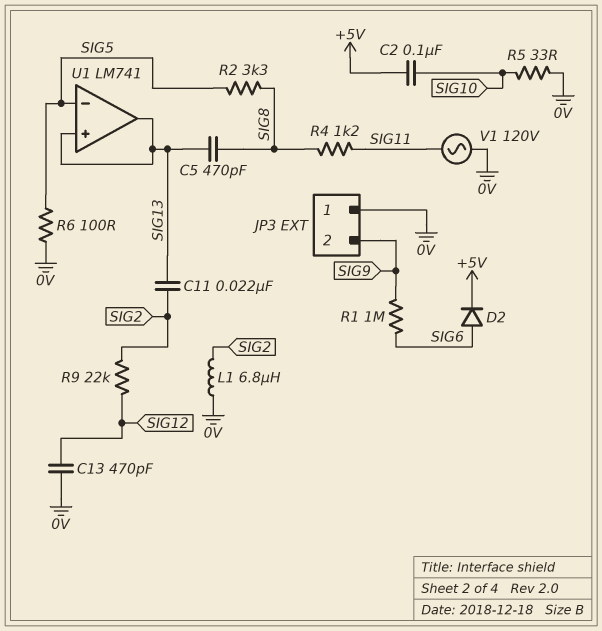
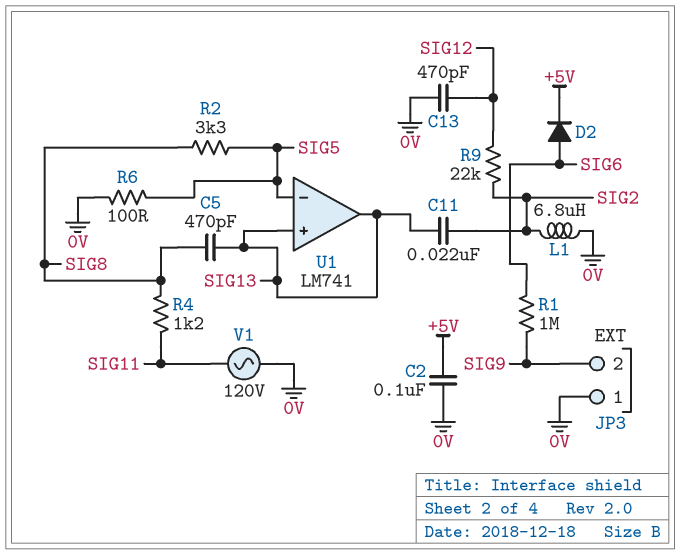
C2: 100nF (+5V, SIG10) -> 100nF (+5V, 0V)
R5: 33 (0V, SIG10) -> none

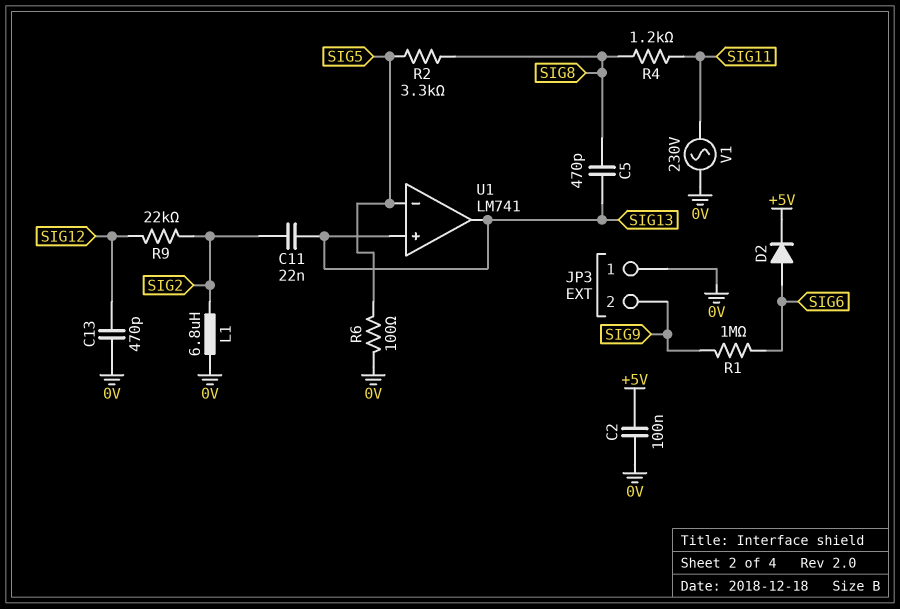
V1: AC 120V (0V, SIG11) -> AC 230V (0V, SIG11)

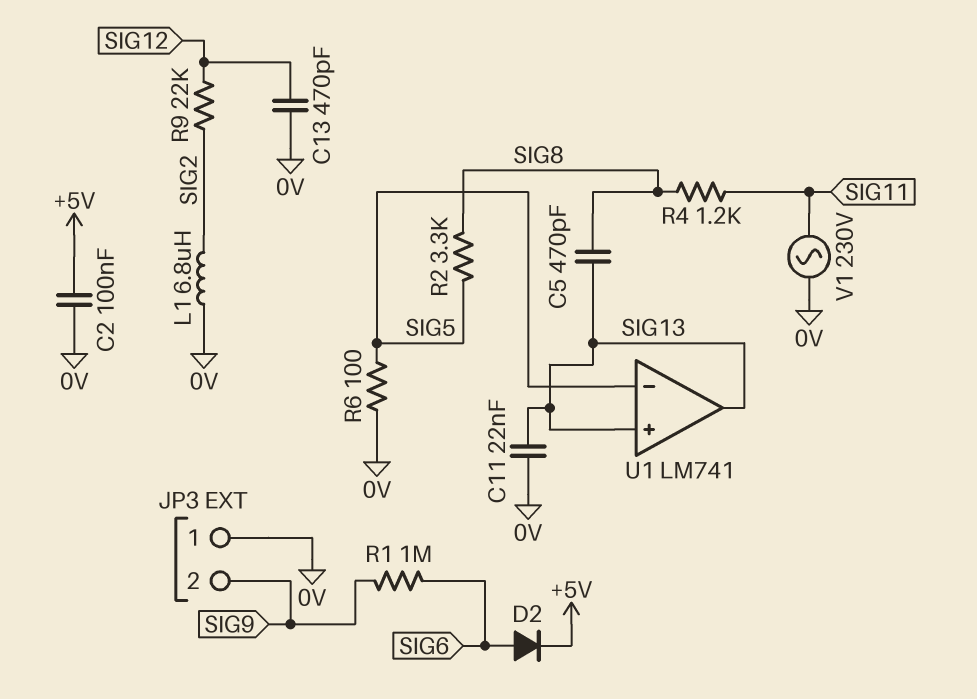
C11: 22nF (SIG2, SIG13) -> 22nF (0V, SIG13)

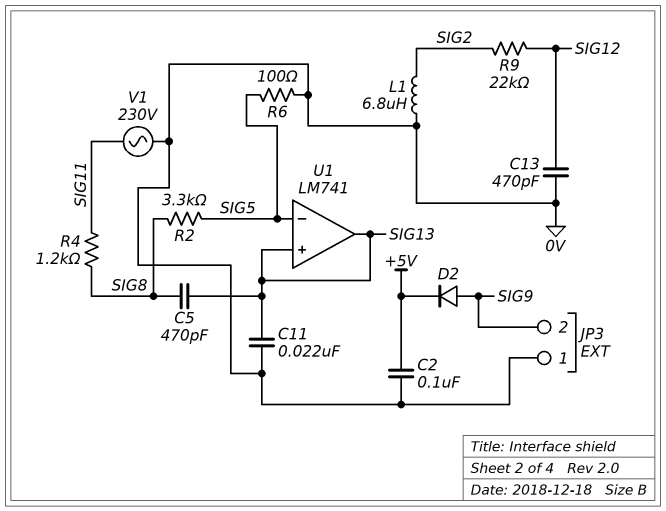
D2: diode (A SIG6, K +5V) -> diode (A SIG9, K +5V)
R1: 1M (SIG6, SIG9) -> none

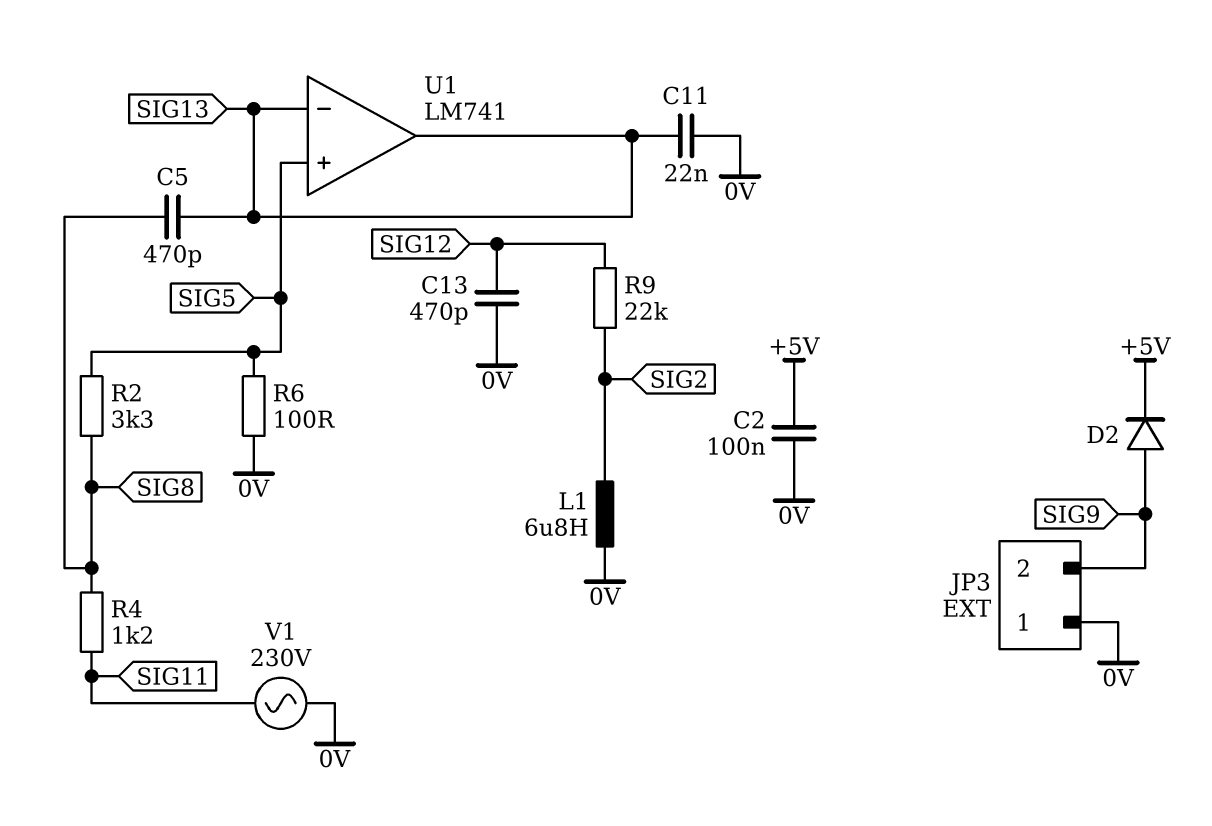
U1 pin in+: SIG13 -> SIG5
U1 pin in-: SIG5 -> SIG13

